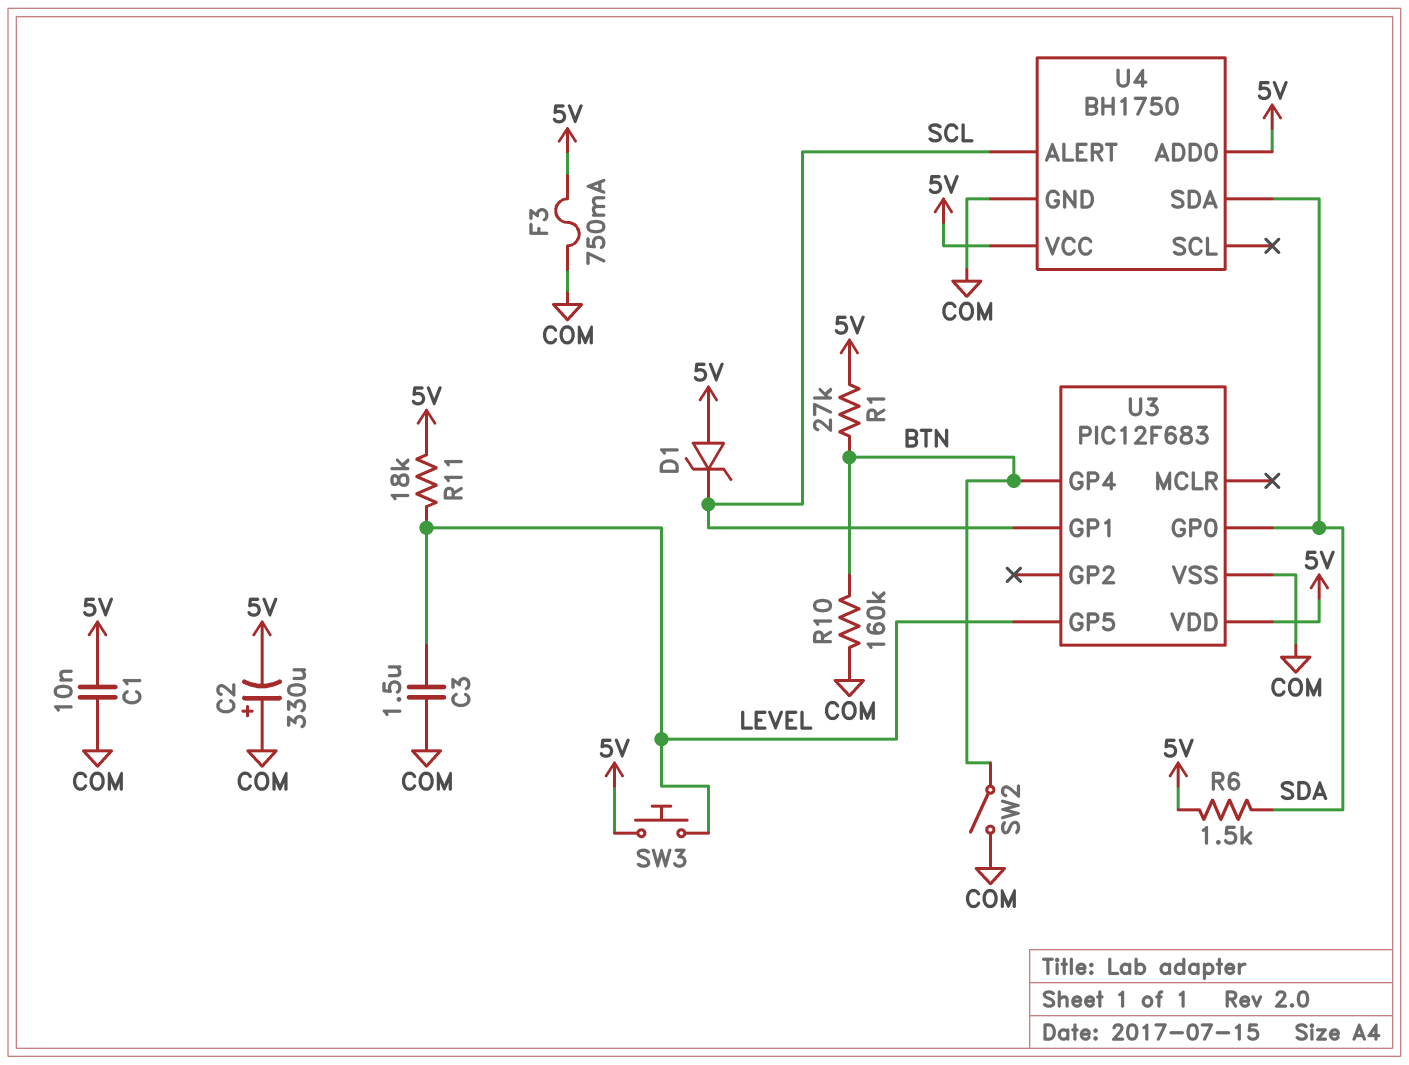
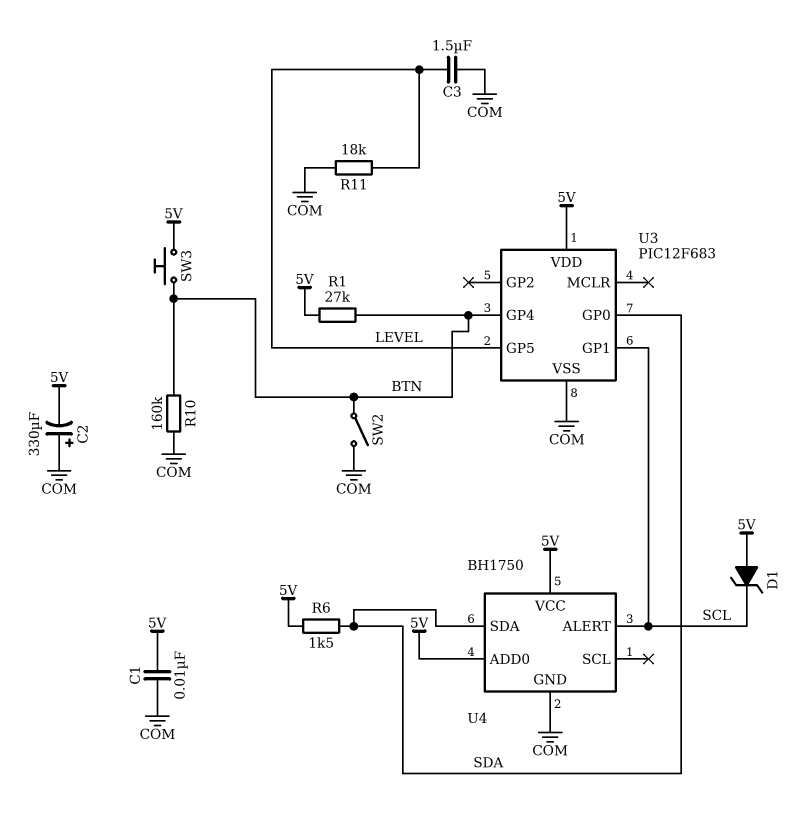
F3: 750mA (5V, COM) -> none
R11: 18k (5V, LEVEL) -> 18k (COM, LEVEL)
SW3: button (5V, LEVEL) -> button (5V, BTN)

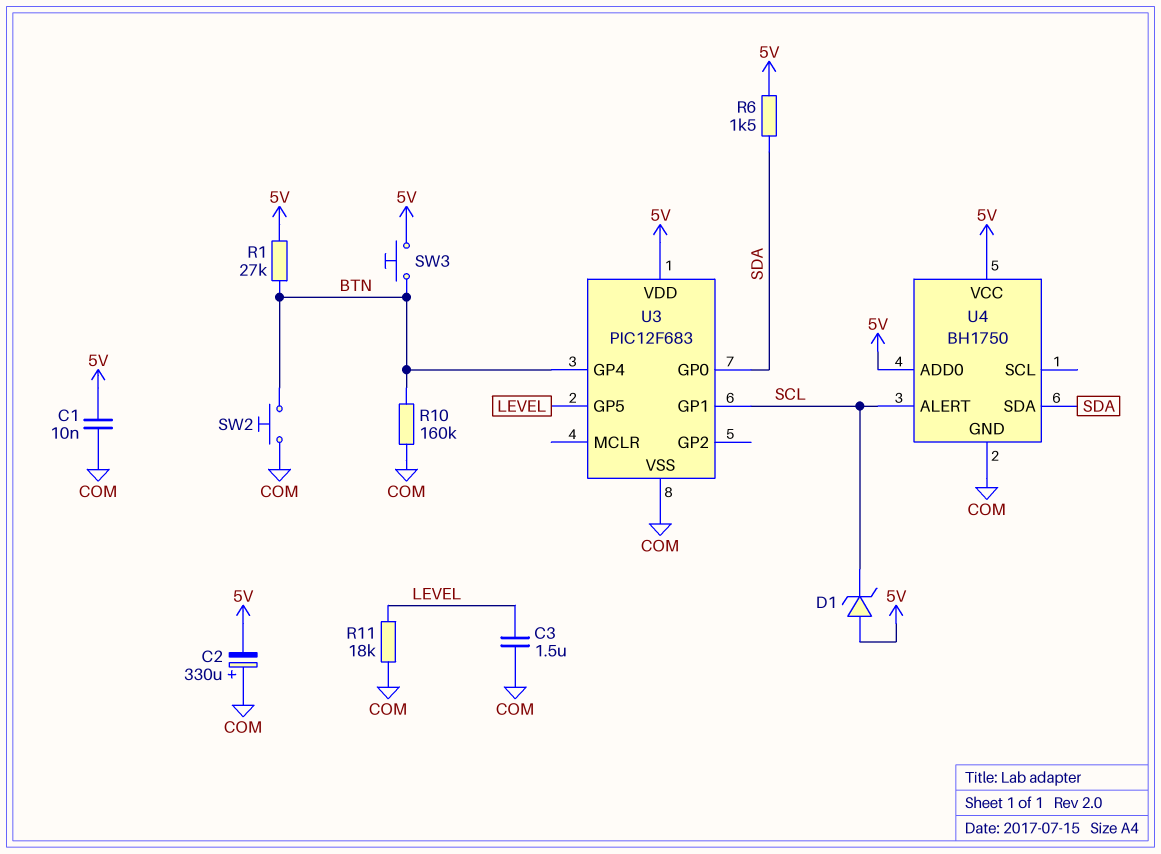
SW2: switch (BTN, COM) -> button (BTN, COM)

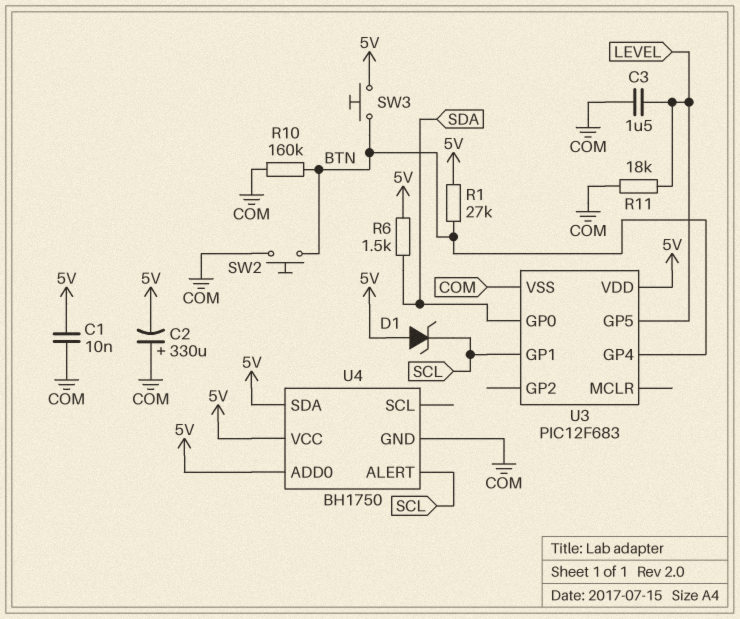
U4 pin SDA: SDA -> 5V

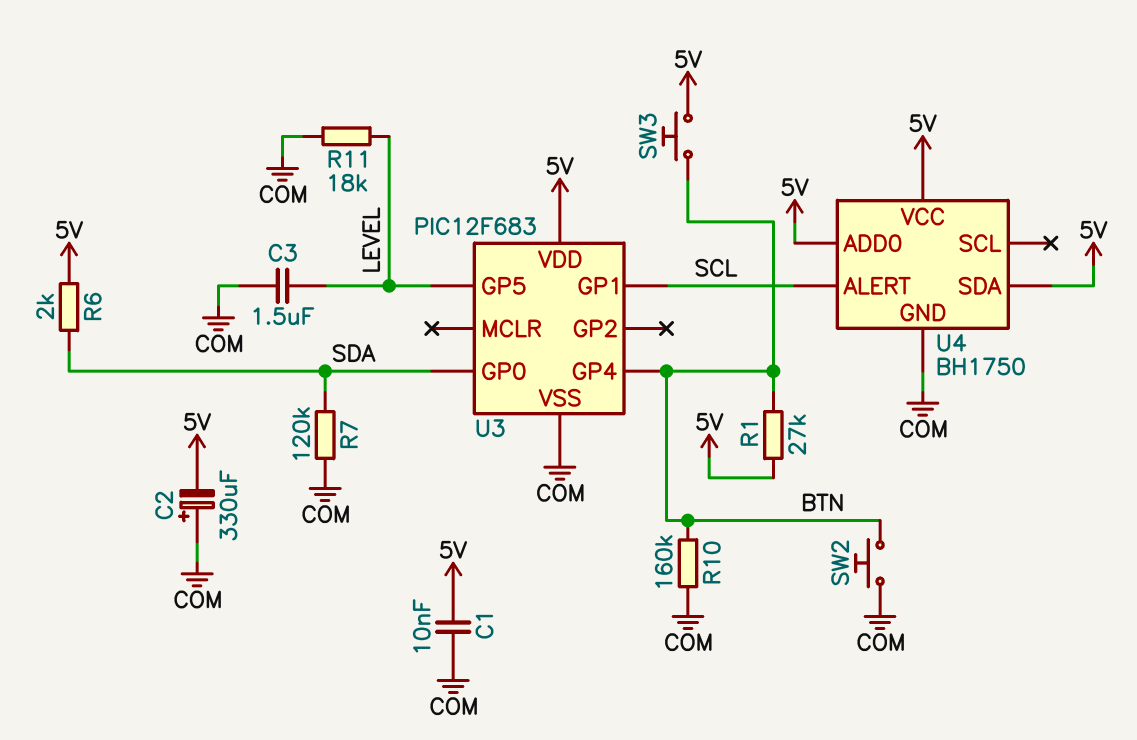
D1: zener (A 5V, K SCL) -> none
R6: 1.5k (5V, SDA) -> 2k (5V, SDA)
R7: none -> 120k (COM, SDA)

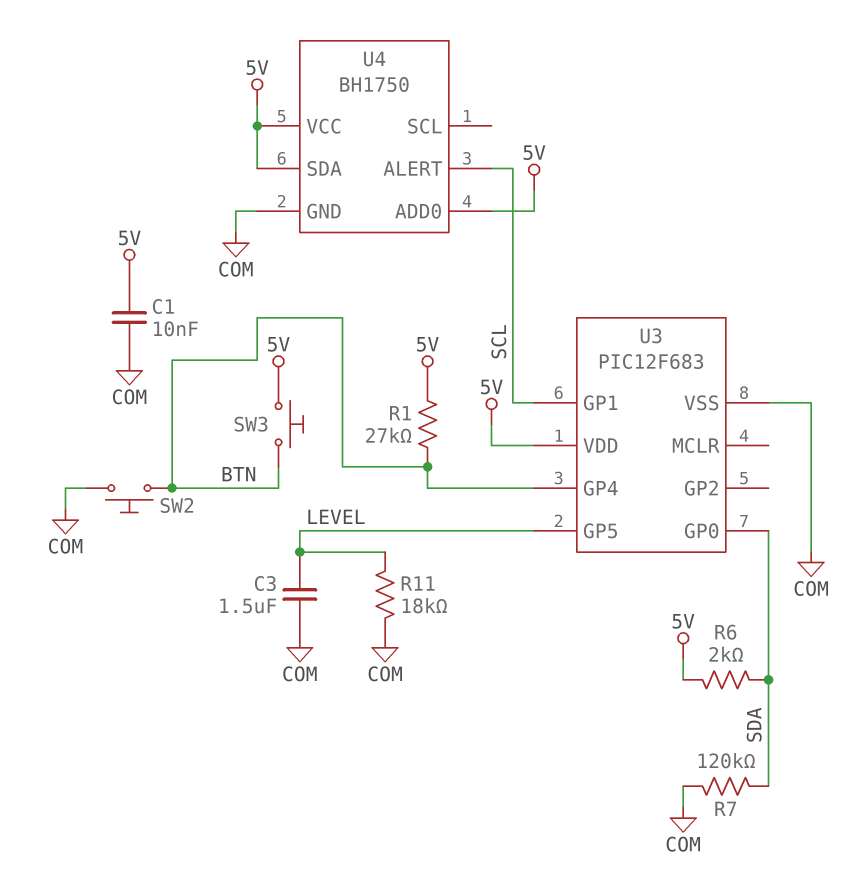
C2: 330uF (plus COM, minus 5V) -> none
R10: 160k (BTN, COM) -> none

